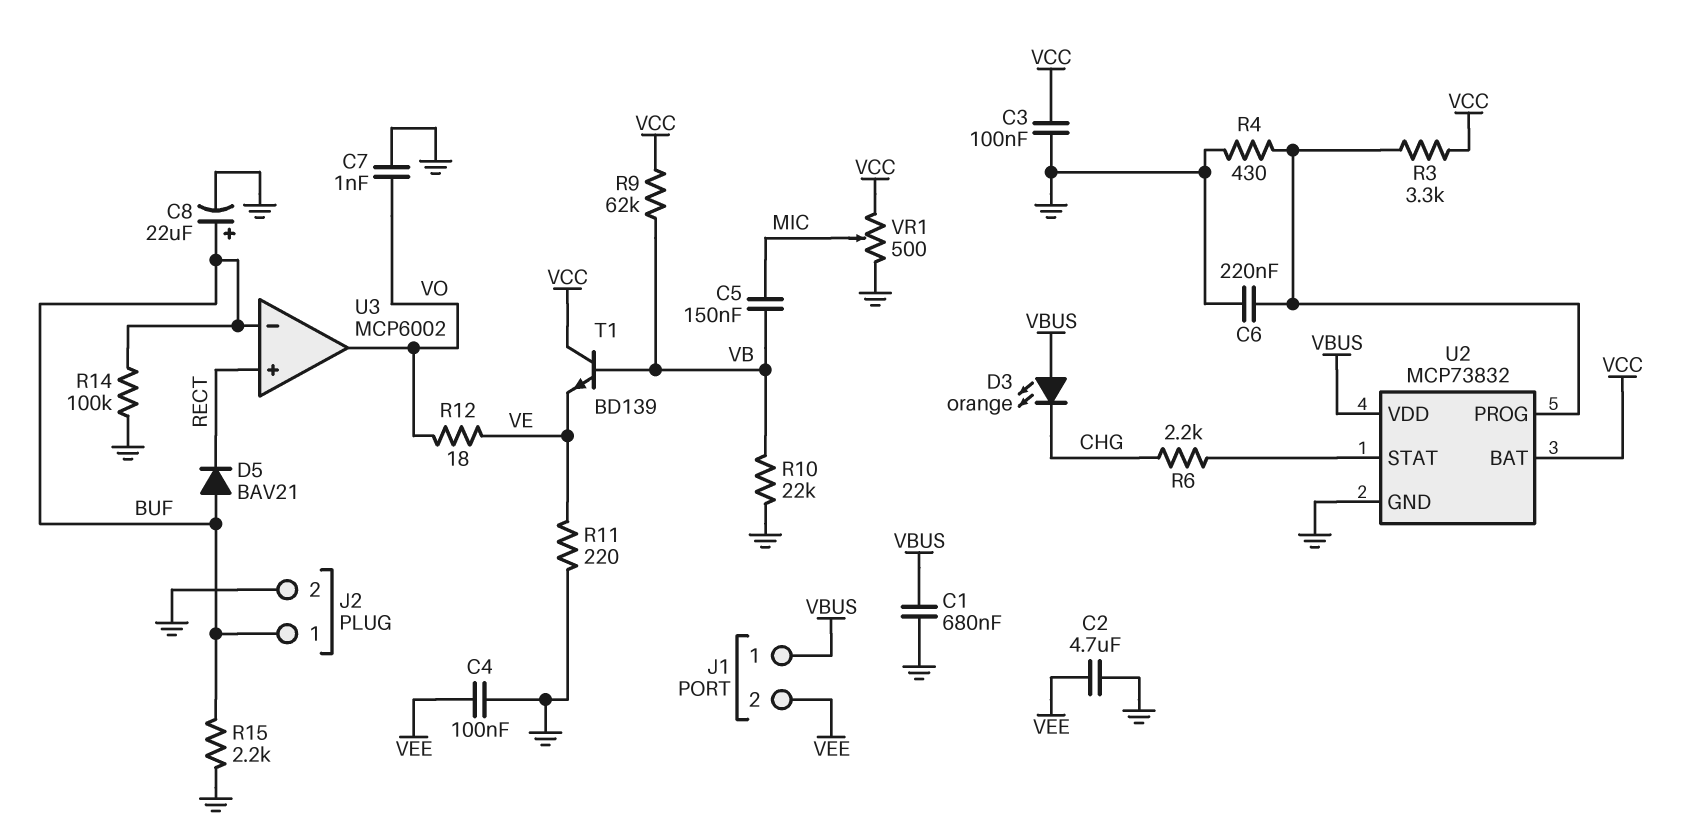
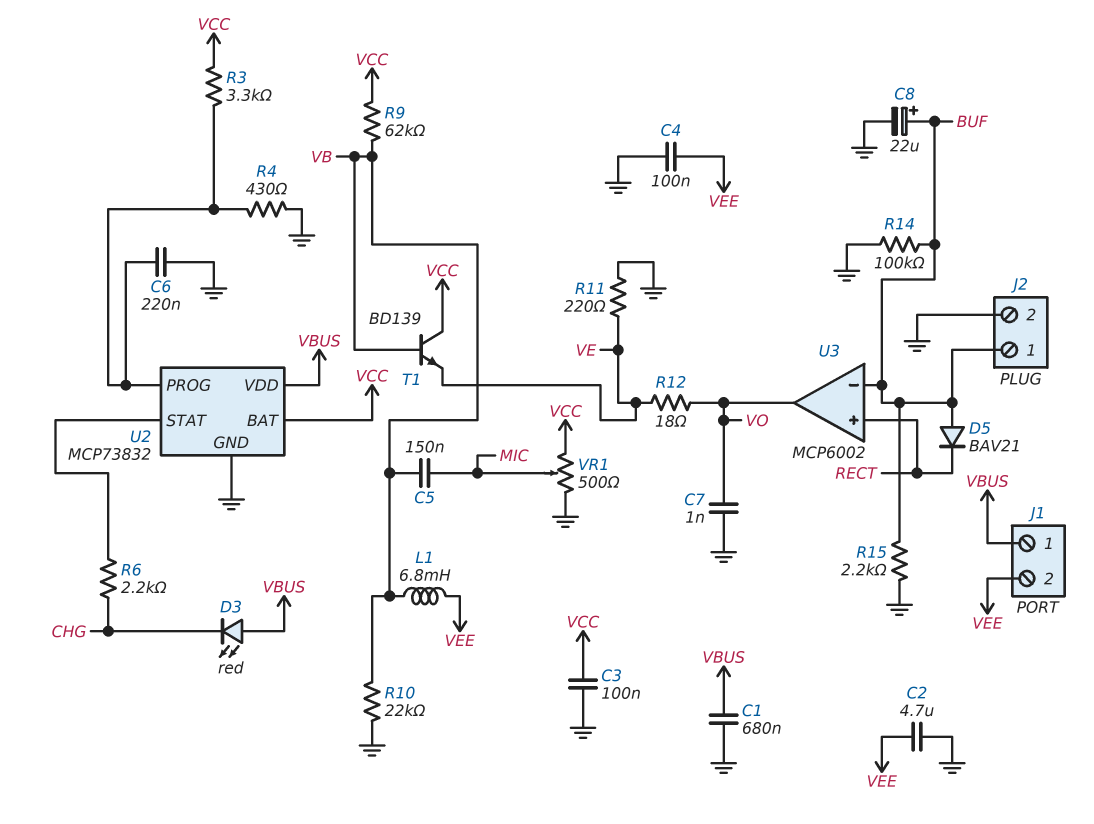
D3: LED orange (A VBUS, K CHG) -> LED red (A VBUS, K CHG)
L1: none -> 6.8mH (VB, VEE)

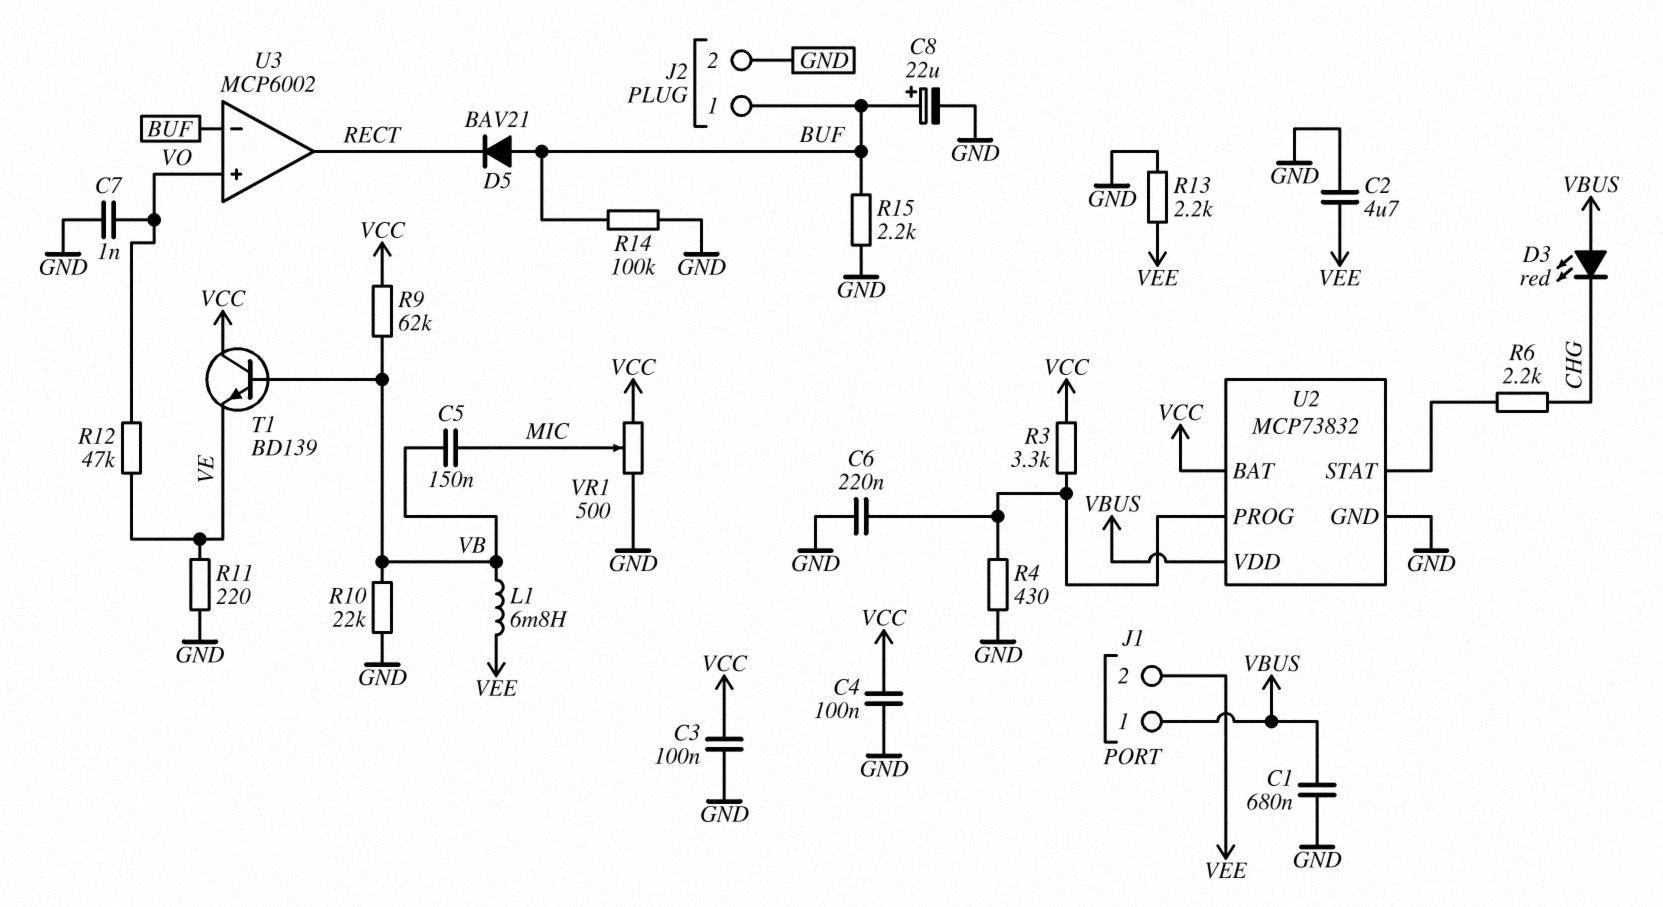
C4: 100nF (GND, VEE) -> 100nF (GND, VCC)
R12: 18 (VE, VO) -> 47k (VE, VO)
R13: none -> 2.2k (GND, VEE)
U3 pin in+: RECT -> VO
U3 pin out: VO -> RECT

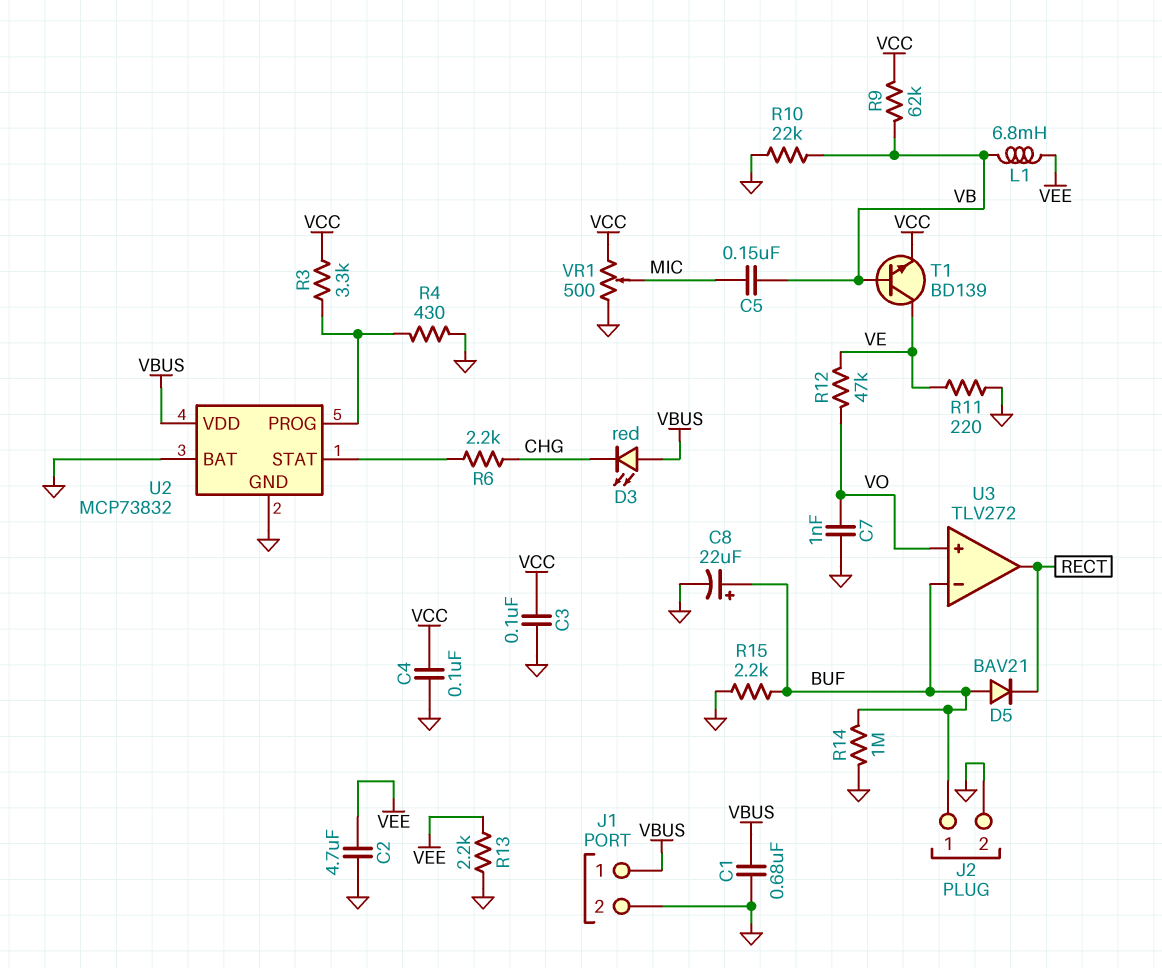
C6: 220nF (GND, U2/PROG) -> none
J1 pin 2: VEE -> GND
R14: 100k (BUF, GND) -> 1M (BUF, GND)
T1: NPN BD139 (B VB, C VCC, E VE) -> NPN BD139 (B VB, C VE, E VCC)
U2 pin BAT: VCC -> GND
U3: MCP6002 -> TLV272

